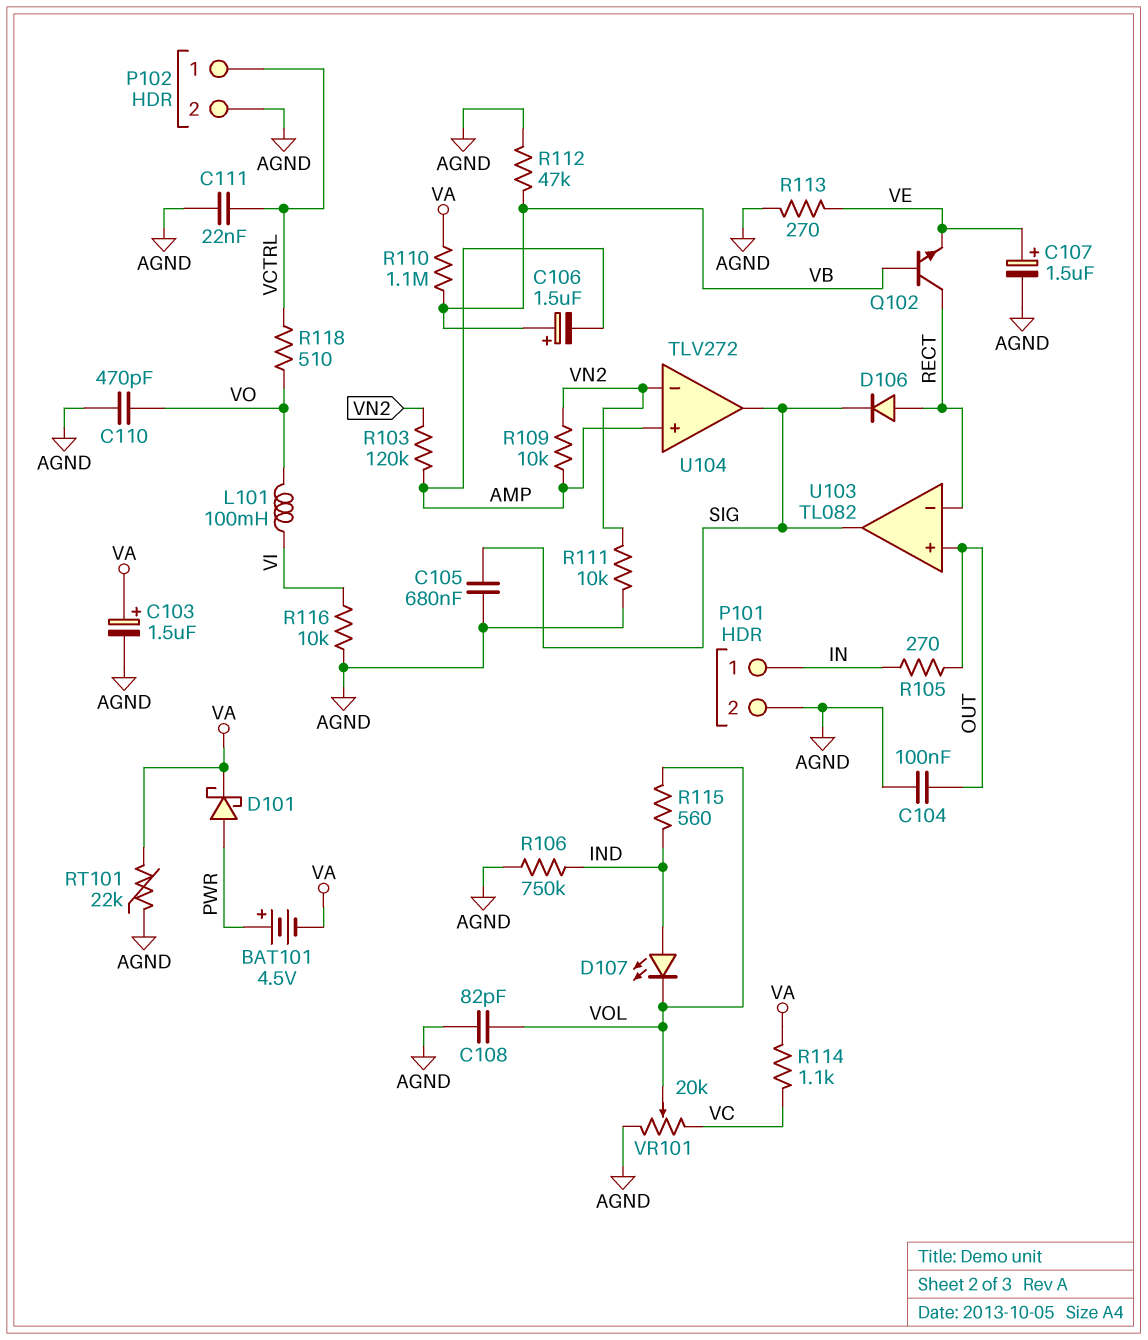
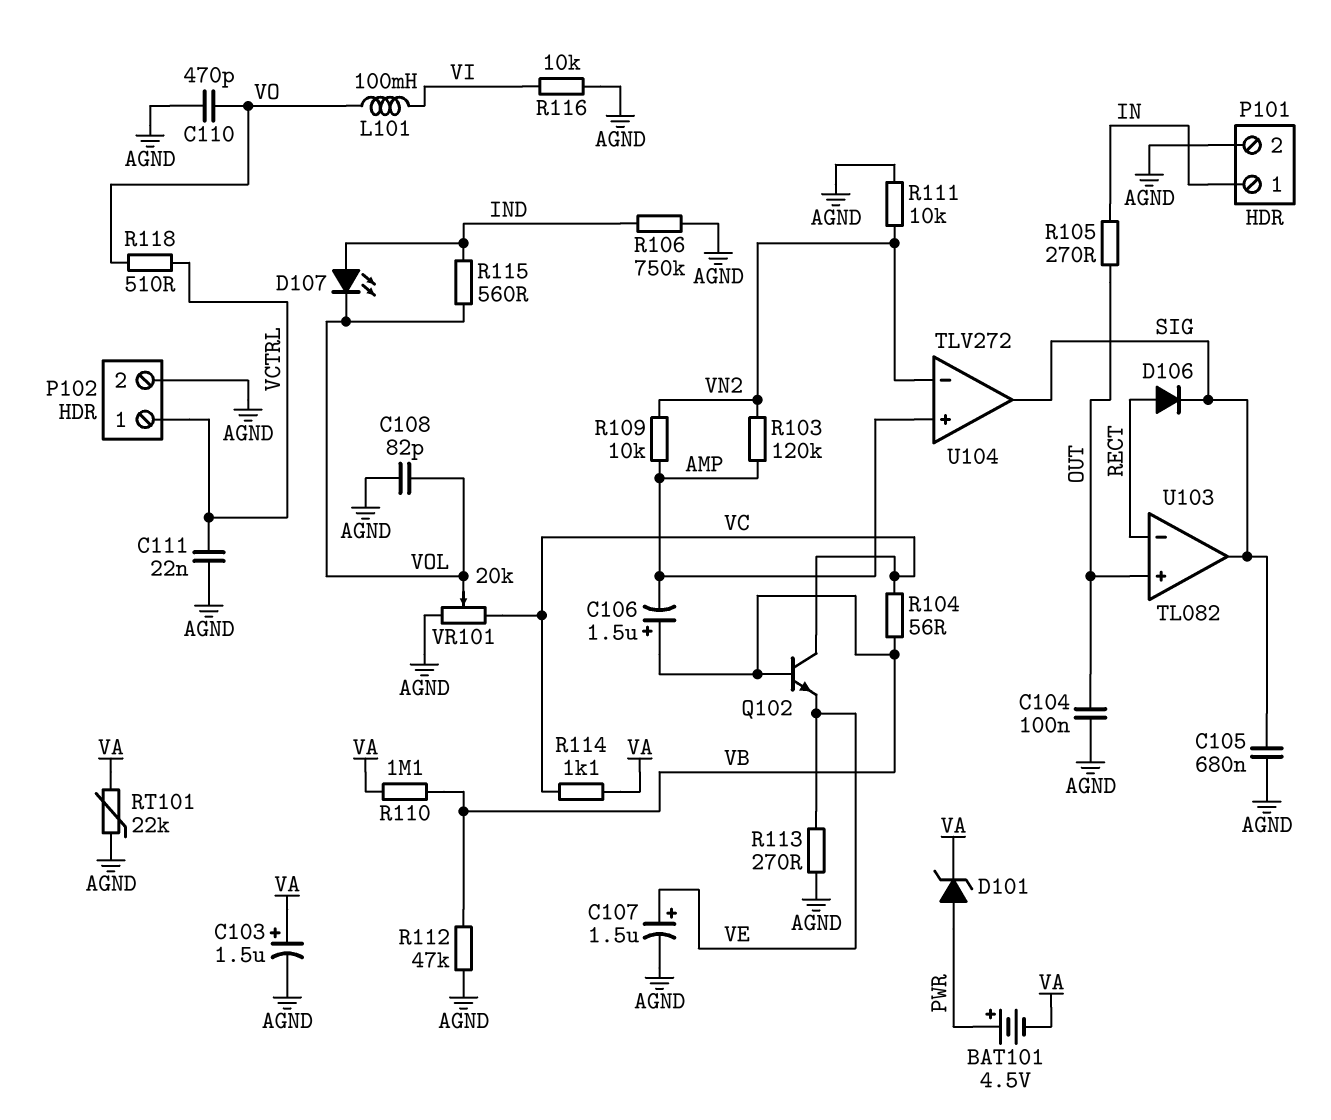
D101: schottky (A PWR, K VA) -> zener (A PWR, K VA)
Q102: NPN (B VB, C RECT, E VE) -> NPN (B VB, C VC, E VE)
R104: none -> 56 (VB, VC)

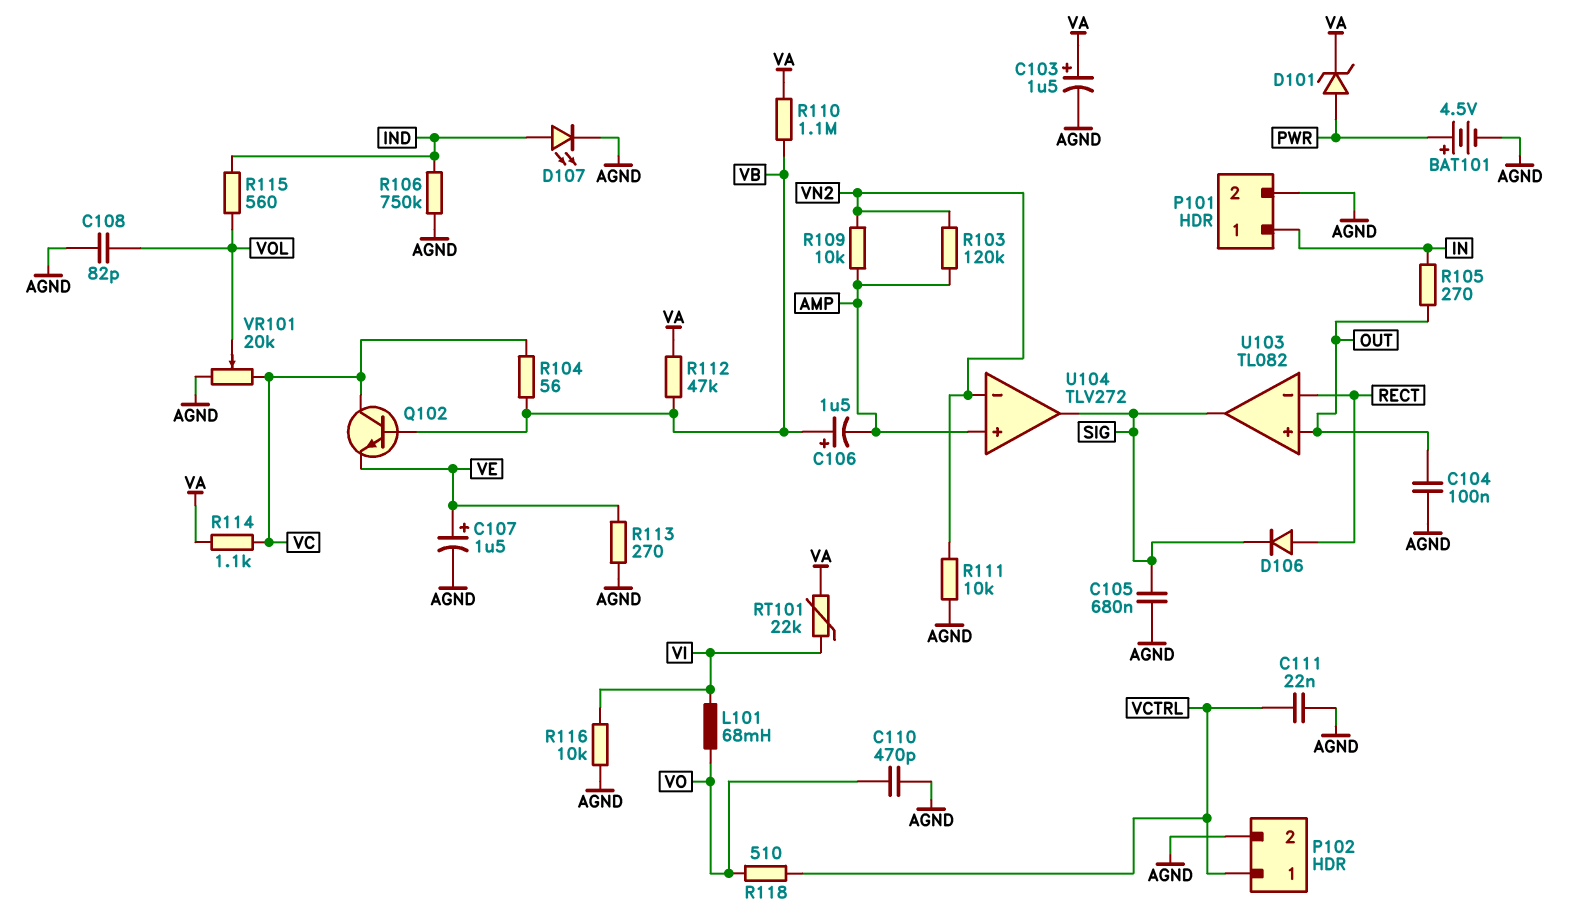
BAT101: 4.5V (plus PWR, minus VA) -> 4.5V (plus PWR, minus AGND)
D107: LED (A IND, K VOL) -> LED (A IND, K AGND)
L101: 100mH (VI, VO) -> 68mH (VI, VO)
R112: 47k (AGND, VB) -> 47k (VA, VB)
RT101: 22k (AGND, VA) -> 22k (VA, VI)

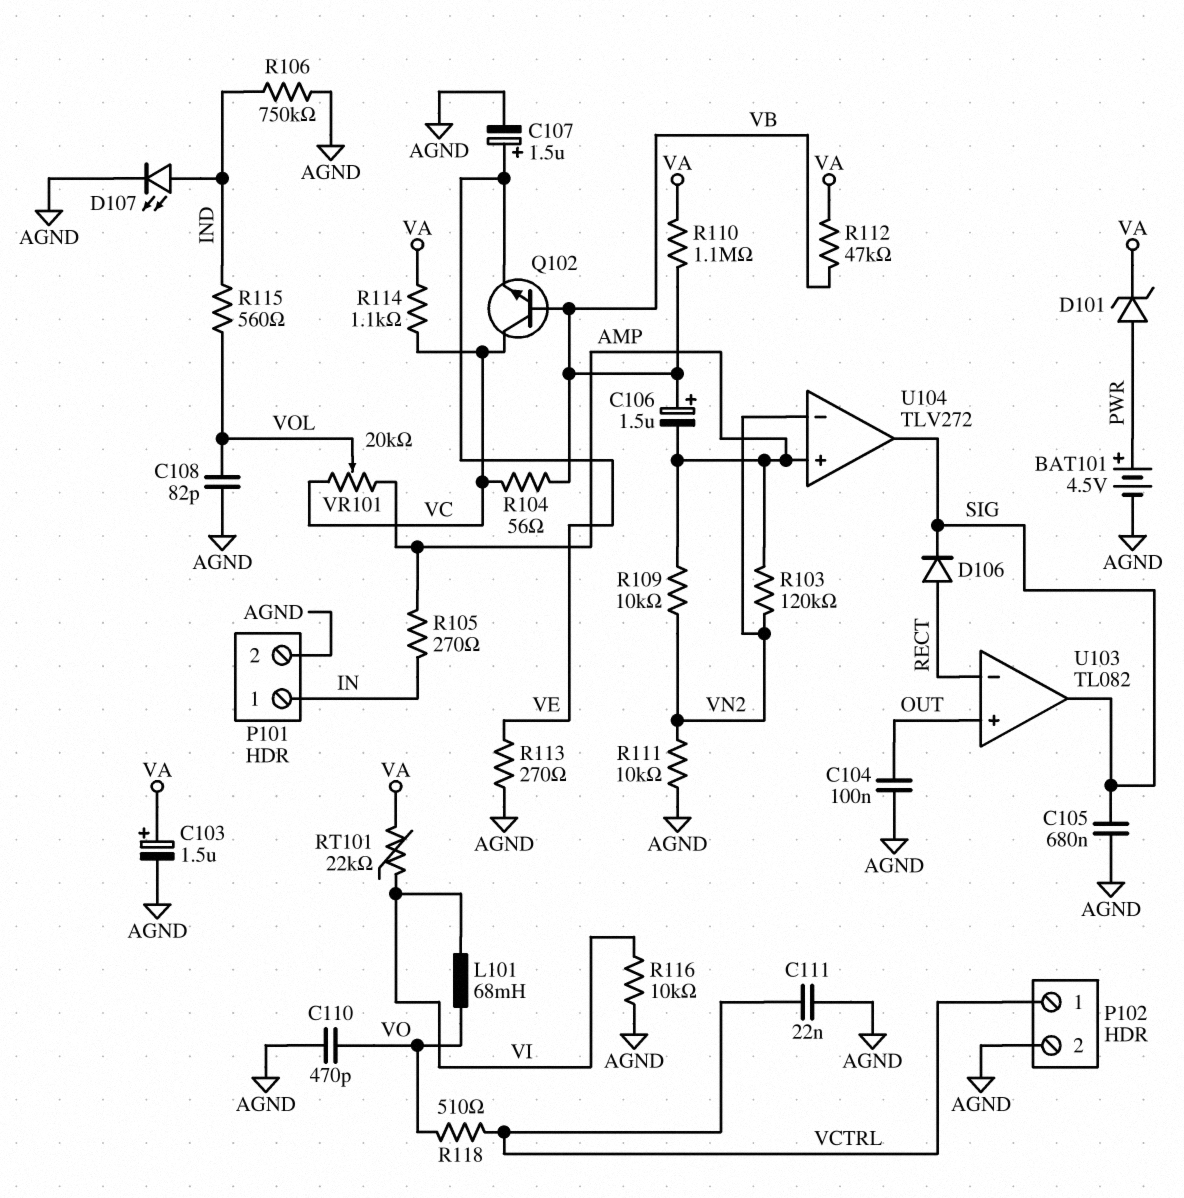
R105: 270 (IN, OUT) -> 270 (AMP, IN)
VR101: 20k (AGND, VC, wiper VOL) -> 20k (AMP, VC, wiper VOL)

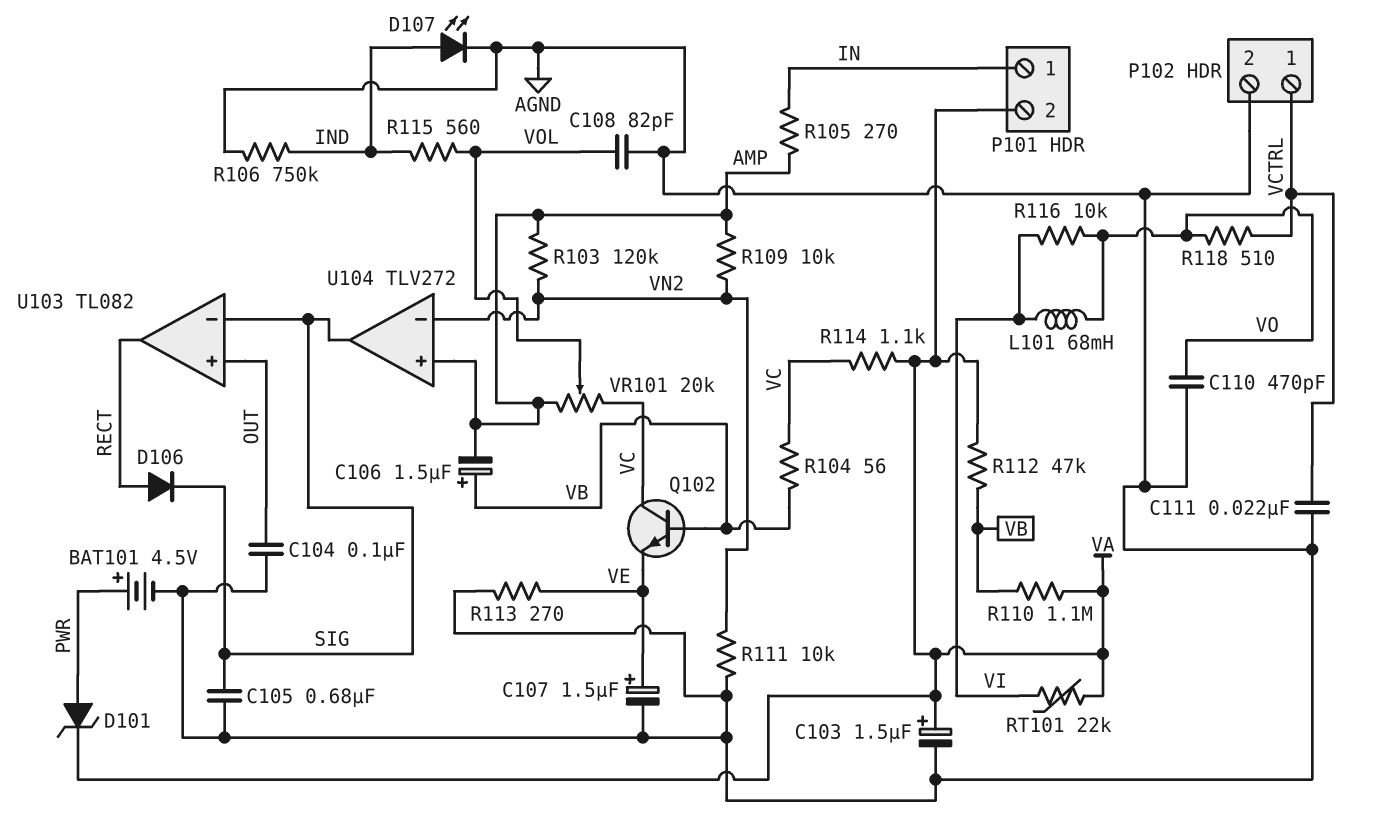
P101 pin 2: AGND -> VA
R116: 10k (AGND, VI) -> 10k (VI, VO)
U103 pin in-: RECT -> SIG
U103 pin out: SIG -> RECT

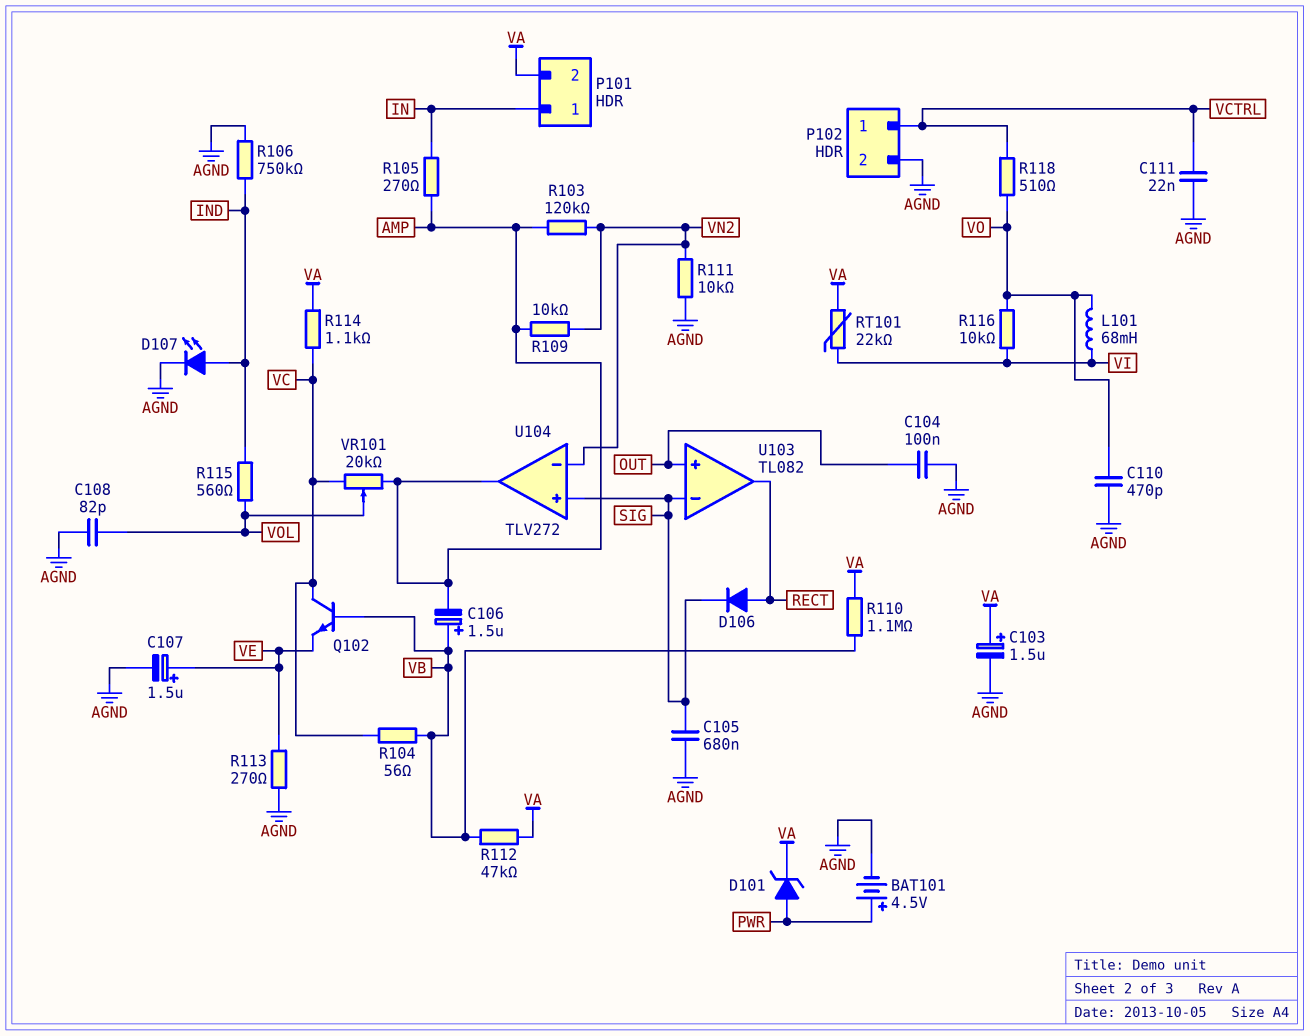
U104 pin in+: AMP -> SIG
U104 pin out: SIG -> AMP

